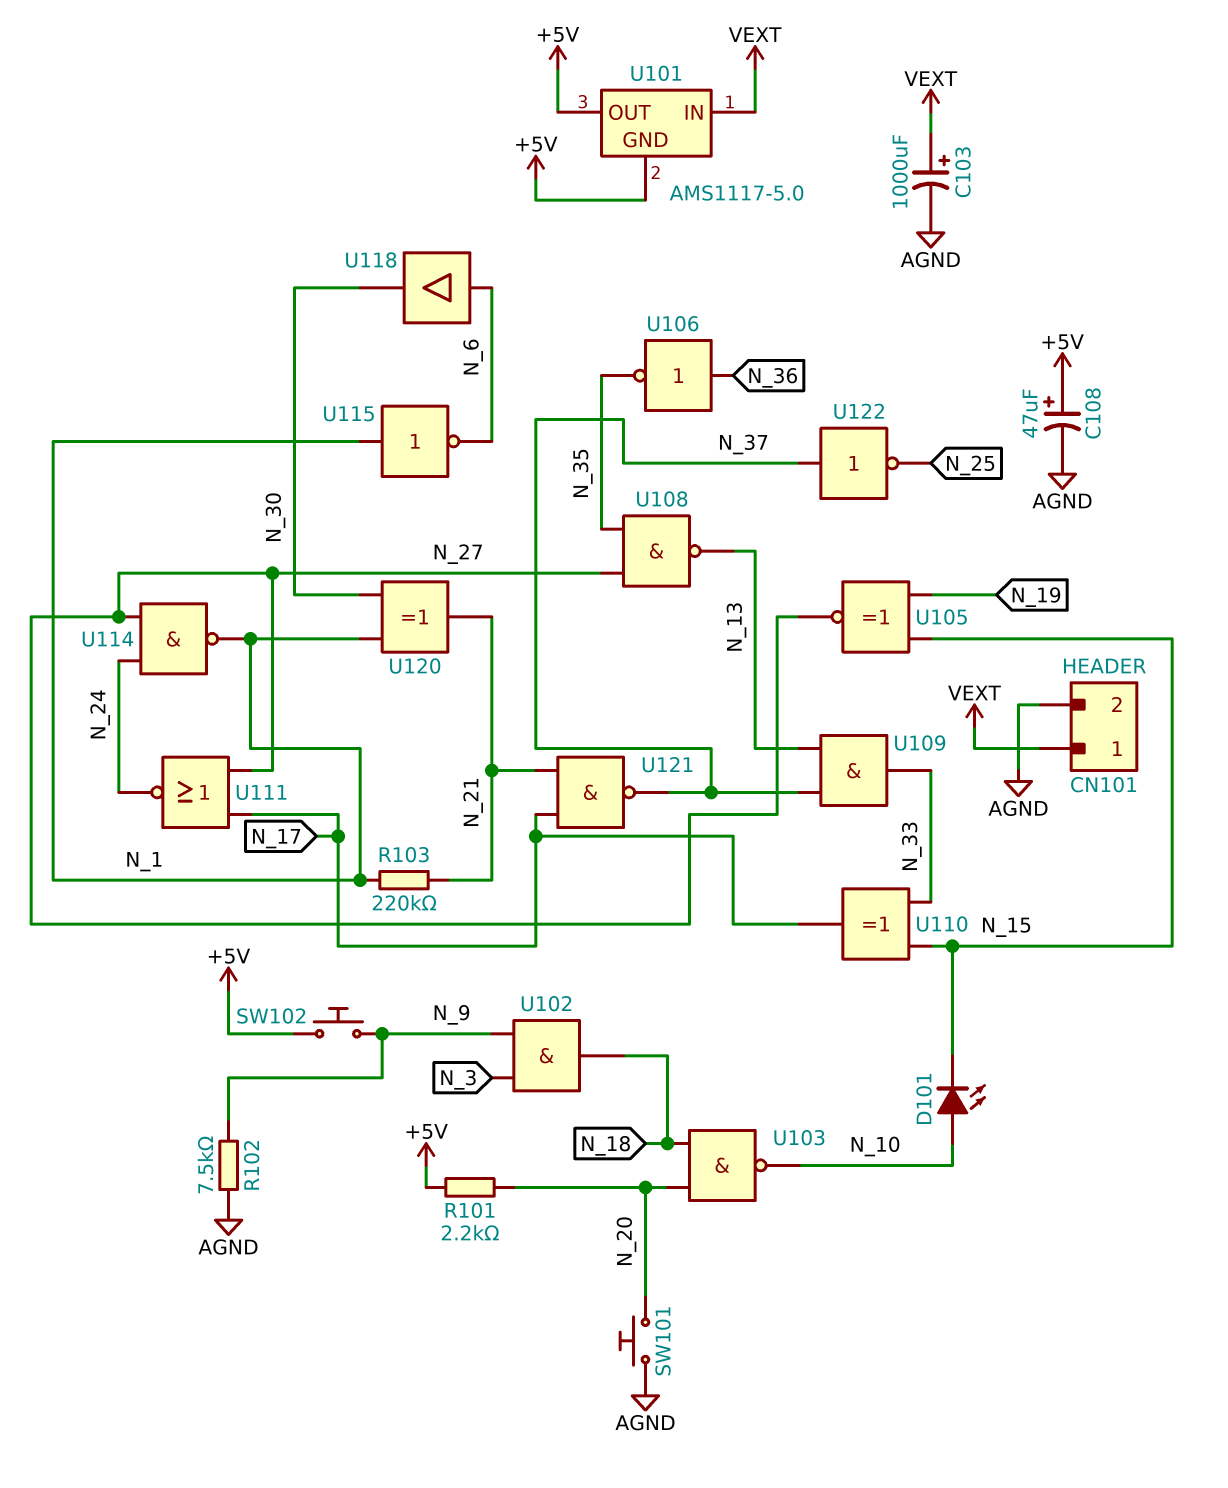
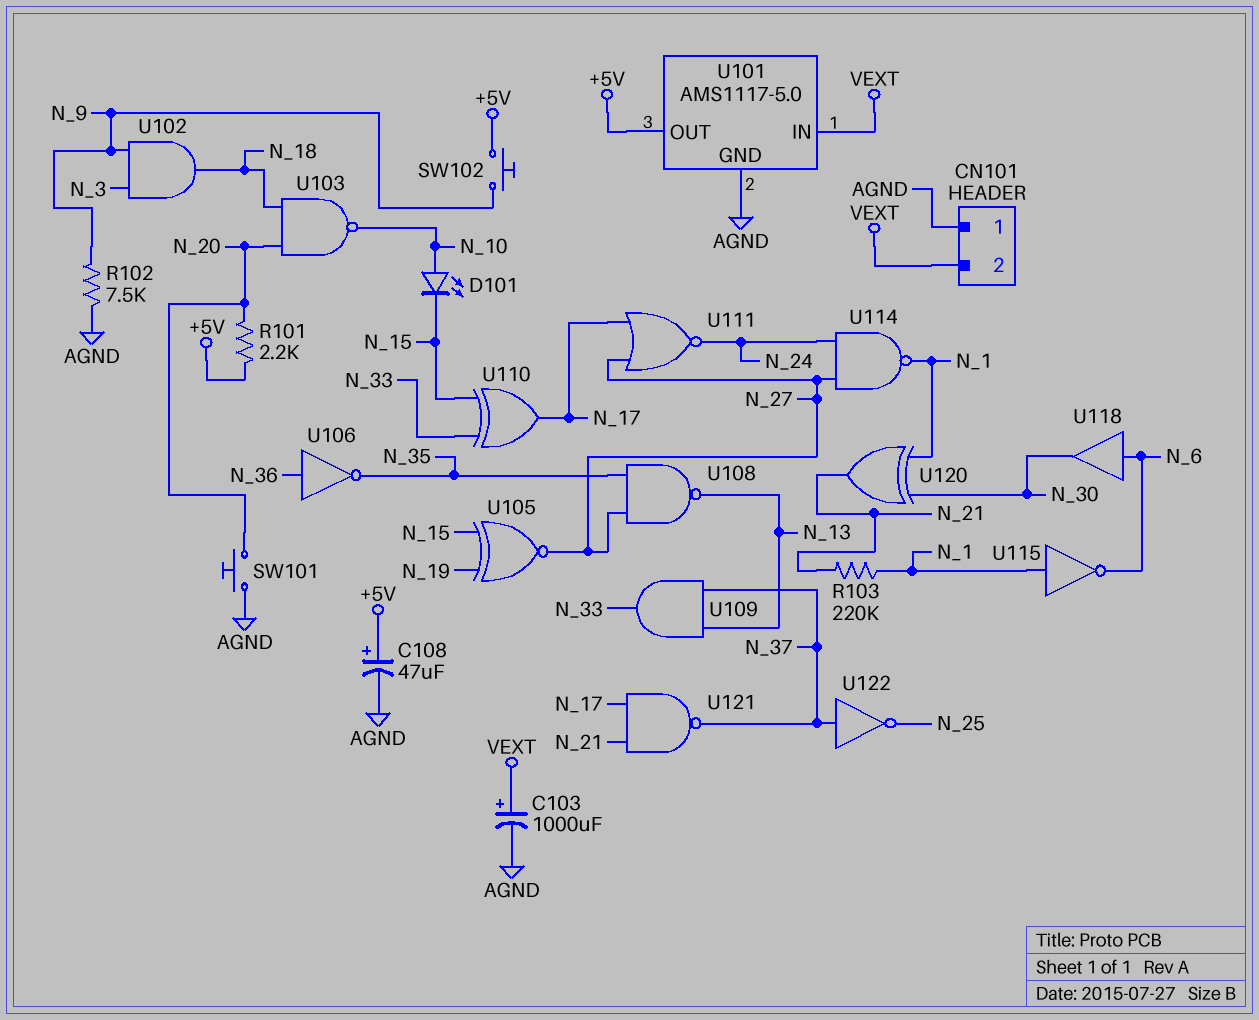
CN101 pin 1: VEXT -> AGND
CN101 pin 2: AGND -> VEXT
U101 pin GND: +5V -> AGND

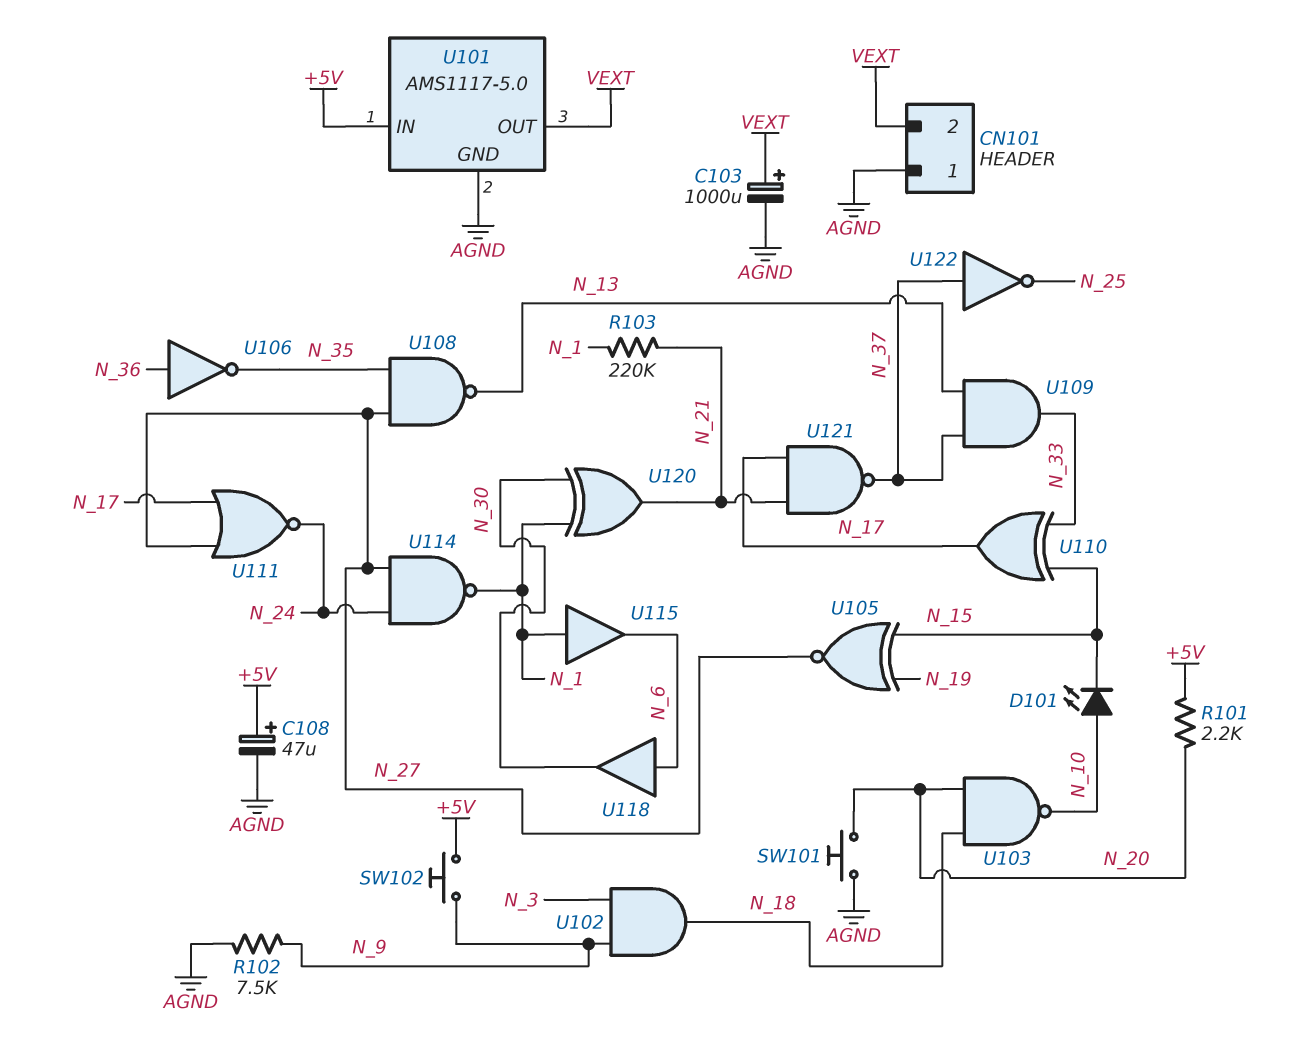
U101 pin IN: VEXT -> +5V
U101 pin OUT: +5V -> VEXT
U115: NOT (in N_1, out N_6) -> buffer (in N_1, out N_6)

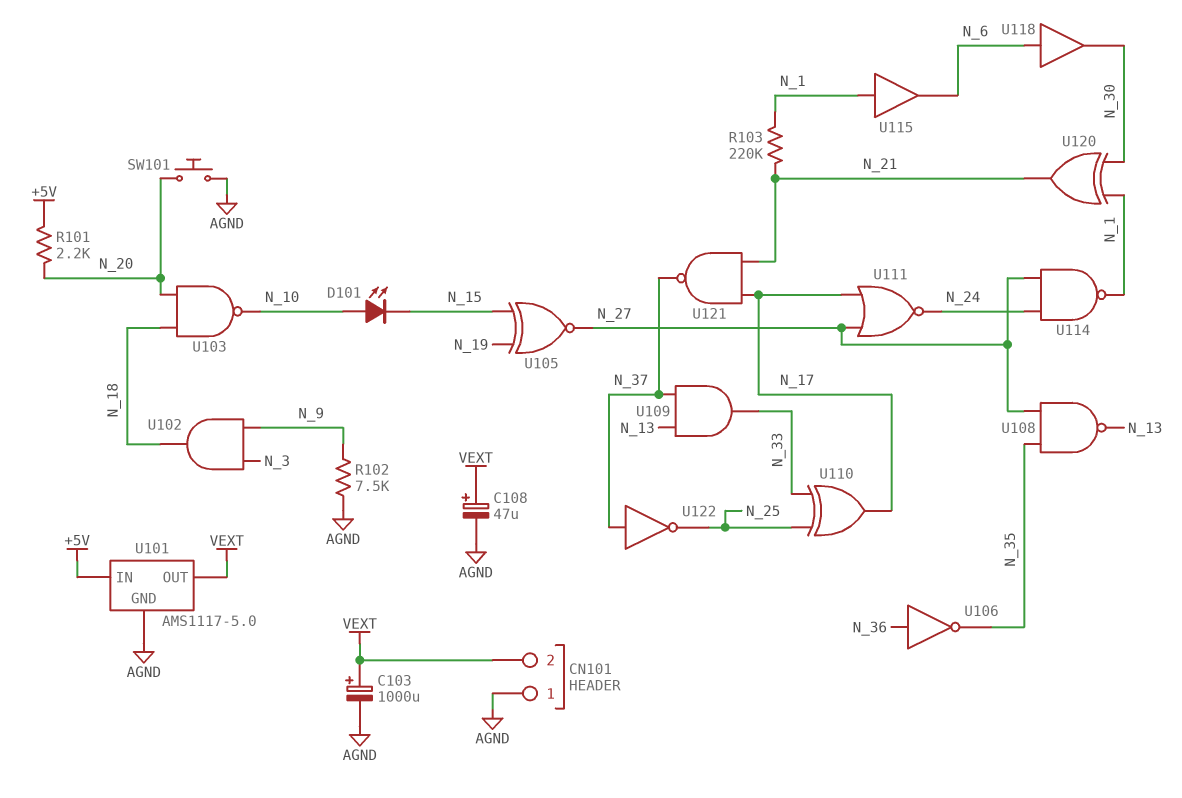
C108: 47uF (plus +5V, minus AGND) -> 47uF (plus VEXT, minus AGND)
SW102: button (+5V, N_9) -> none
U110: XOR (in N_15, in N_33, out N_17) -> XOR (in N_25, in N_33, out N_17)

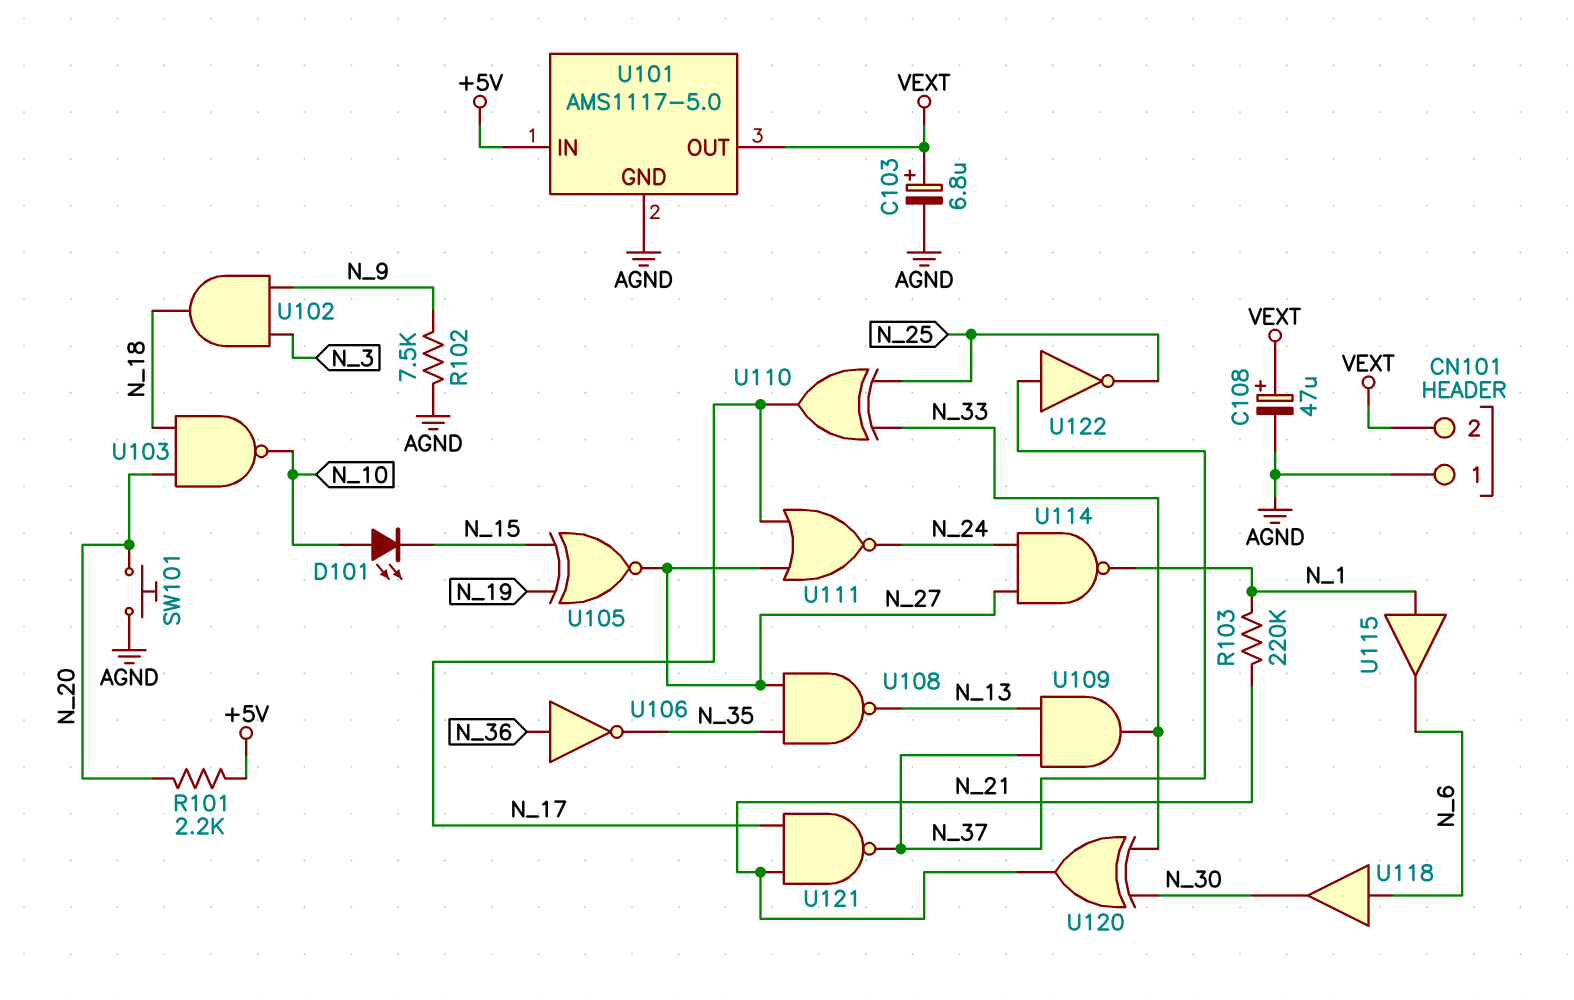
C103: 1000uF (plus VEXT, minus AGND) -> 6.8uF (plus VEXT, minus AGND)
U120: XOR (in N_1, in N_30, out N_21) -> XOR (in N_30, in N_33, out N_21)

